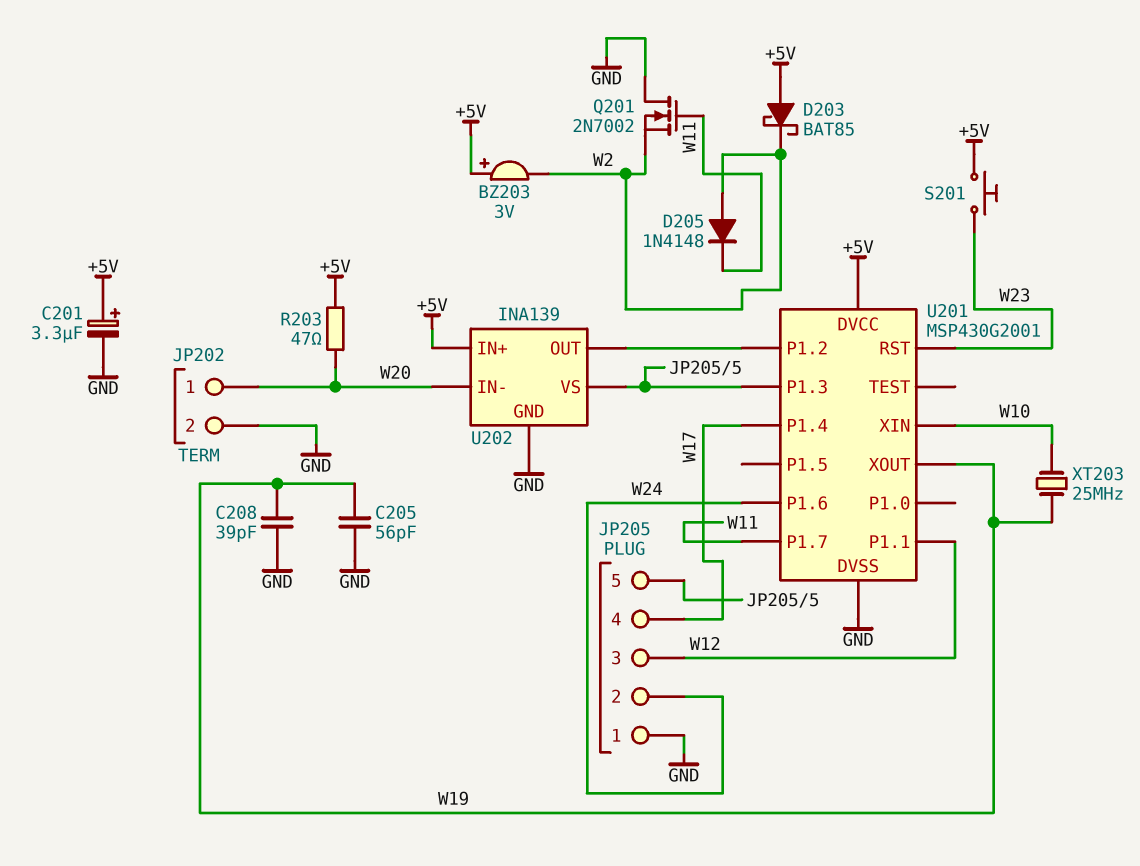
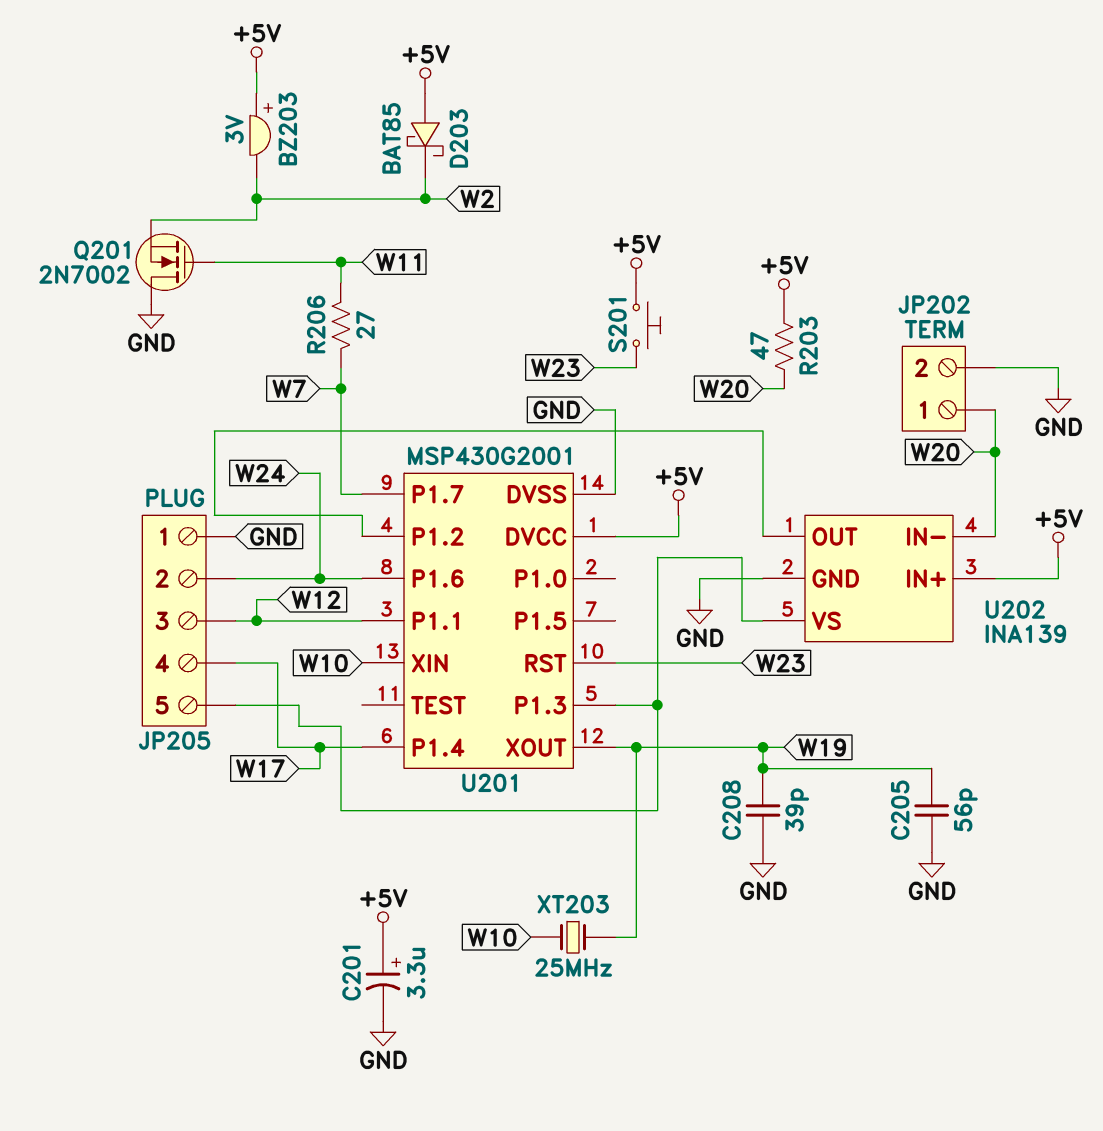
D205: diode 1N4148 (A W2, K W11) -> none
R206: none -> 27 (W7, W11)
U201 pin P1.7: W11 -> W7

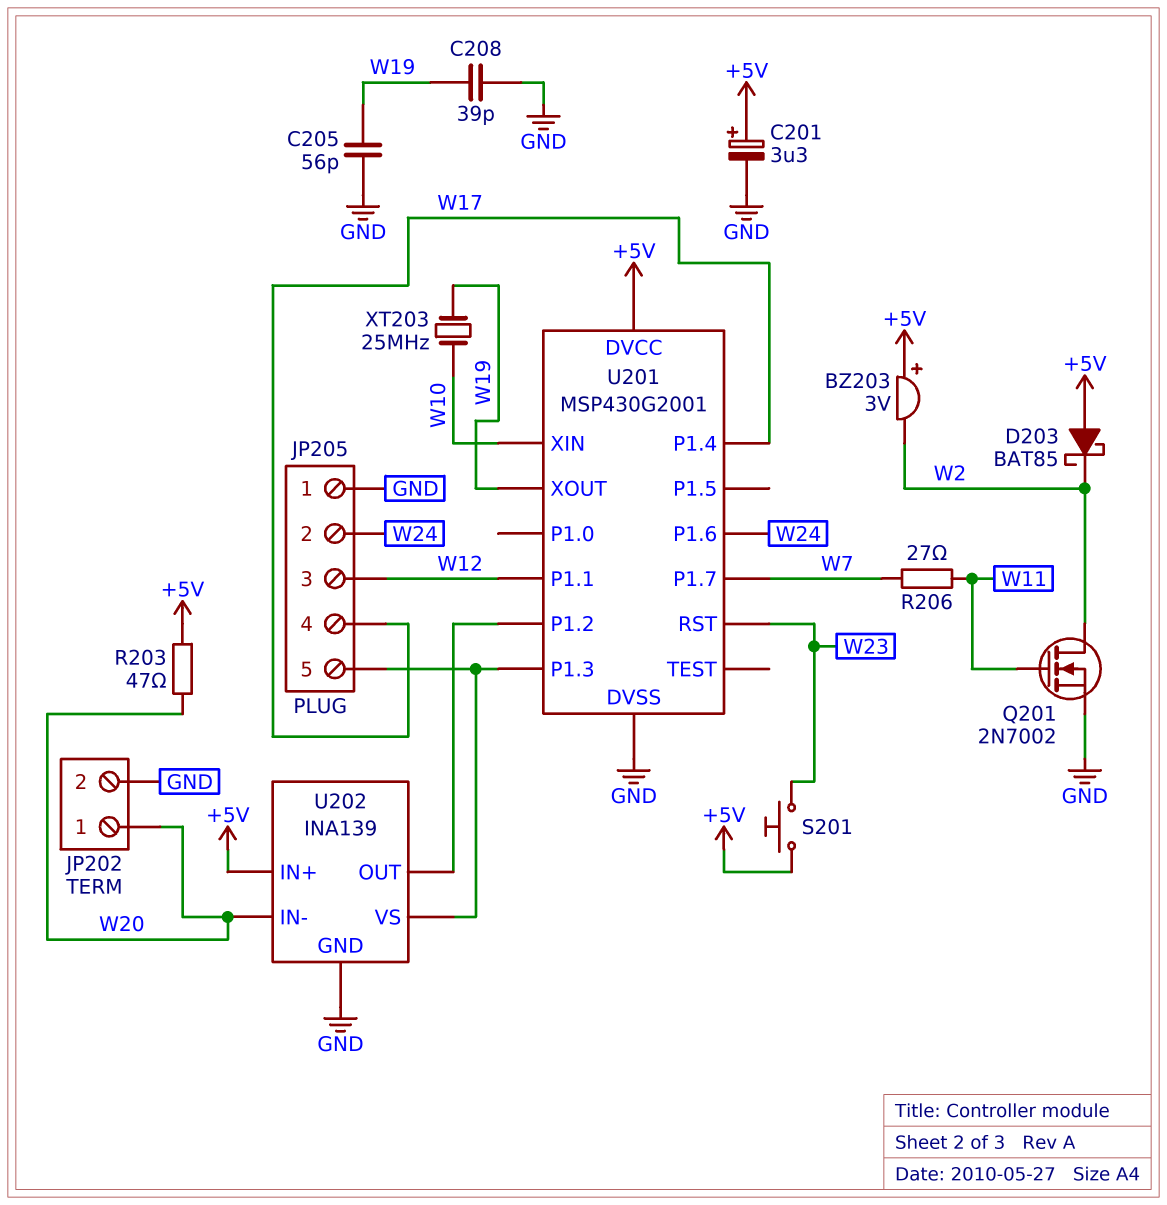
Q201: NMOS 2N7002 (G W11, D GND, S W2) -> NMOS 2N7002 (G W11, D W2, S GND)

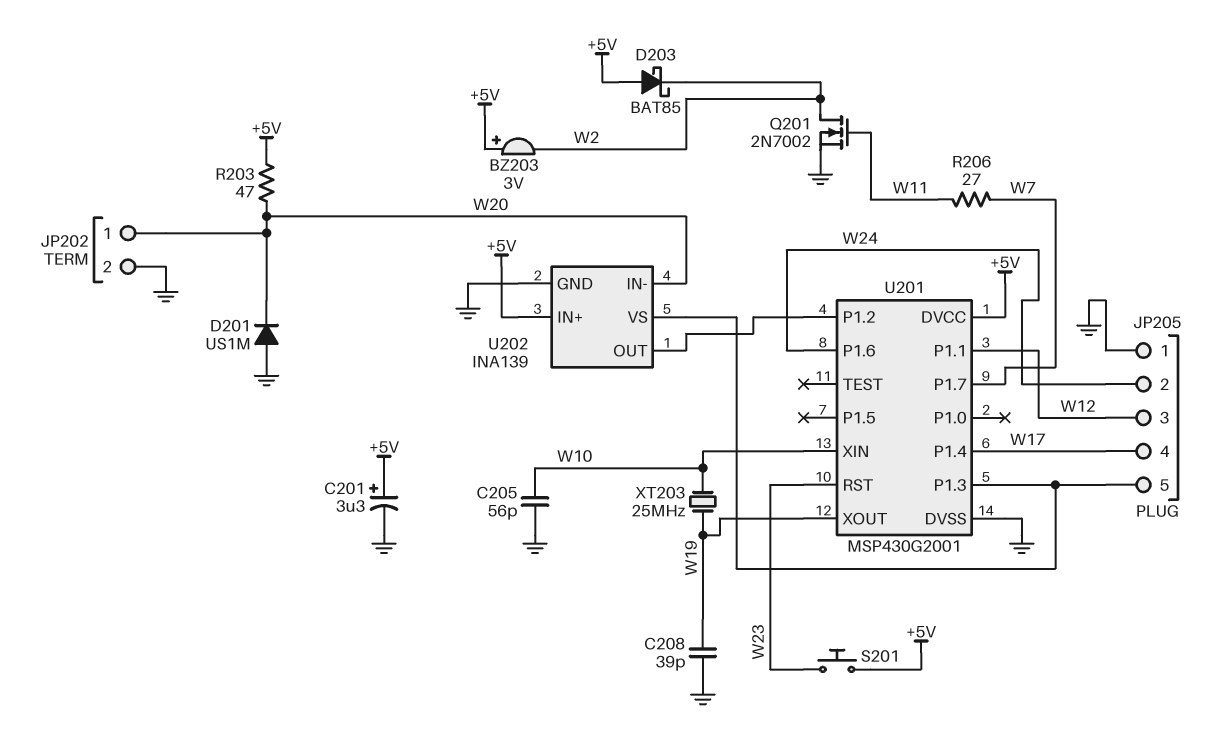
C205: 56pF (GND, W19) -> 56pF (GND, W10)
D201: none -> diode US1M (A GND, K W20)

